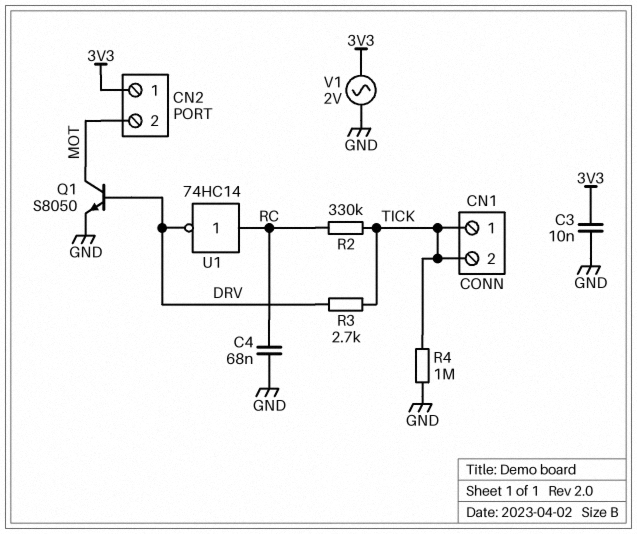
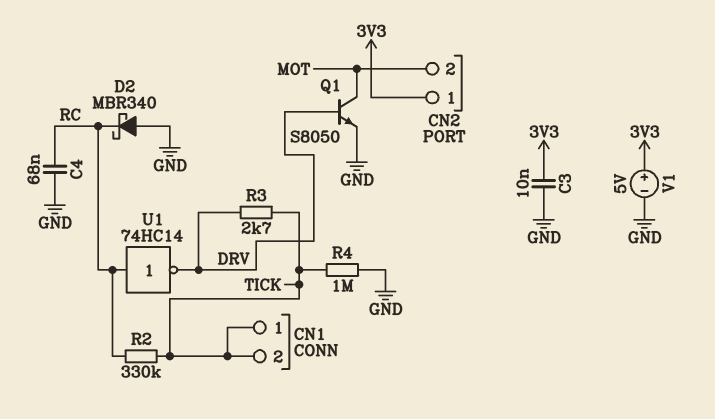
D2: none -> schottky MBR340 (A GND, K RC)
V1: AC 2V (3V3, GND) -> 5V (plus 3V3, minus GND)

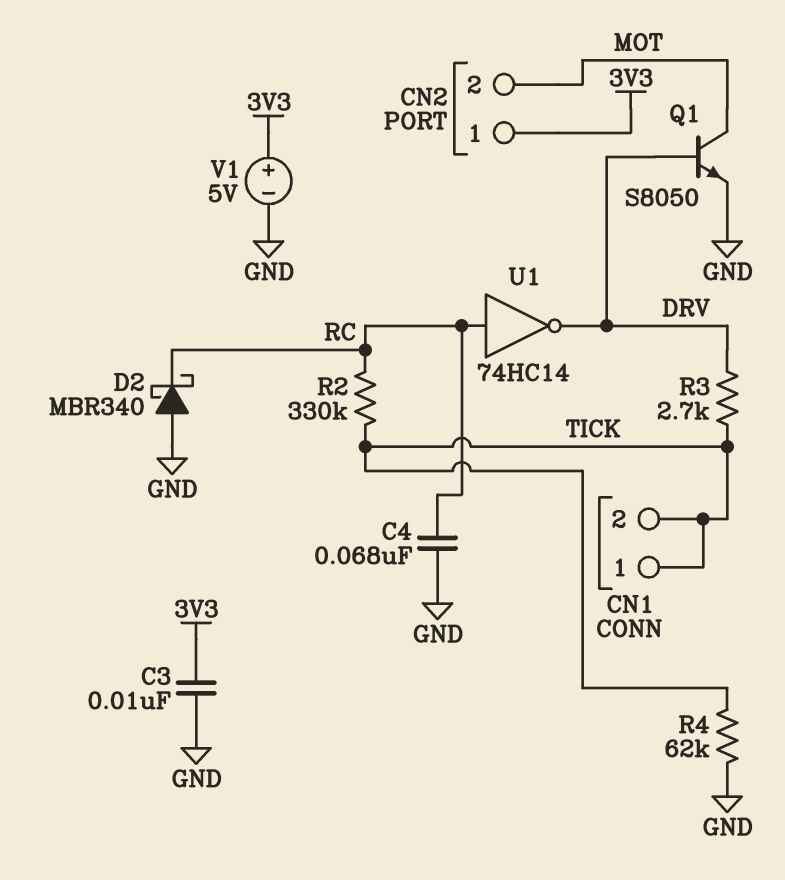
R4: 1M (GND, TICK) -> 62k (GND, TICK)

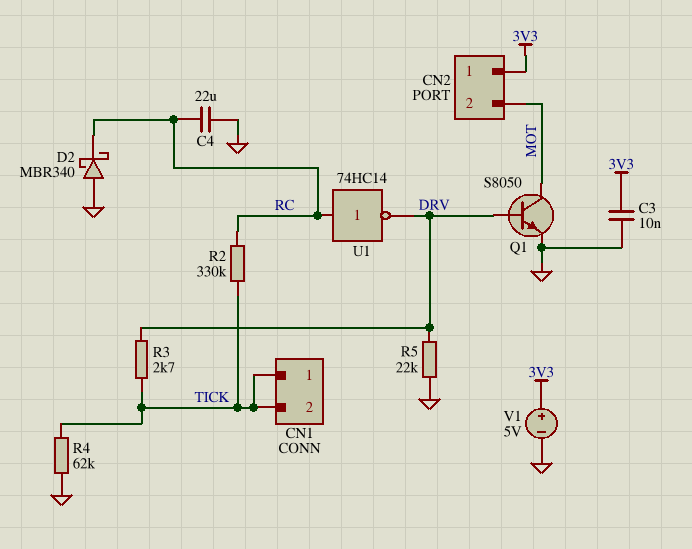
C4: 68nF (GND, RC) -> 22uF (GND, RC)
R5: none -> 22k (DRV, GND)

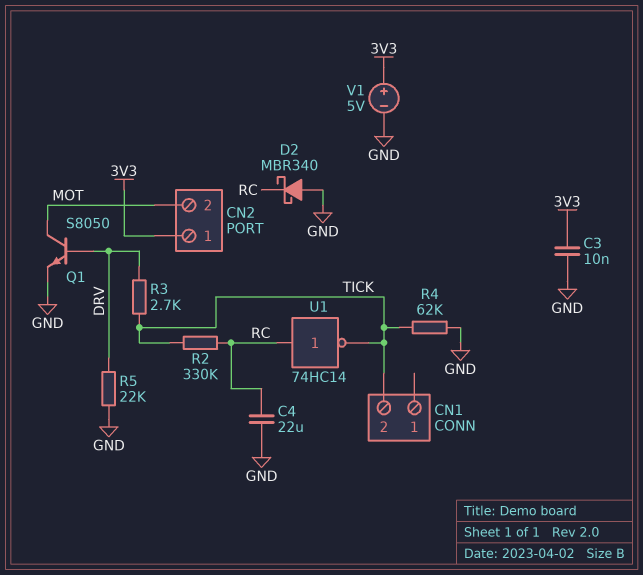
CN1 pin 1: TICK -> none
U1: NOT 74HC14 (in RC, out DRV) -> NOT 74HC14 (in RC, out TICK)

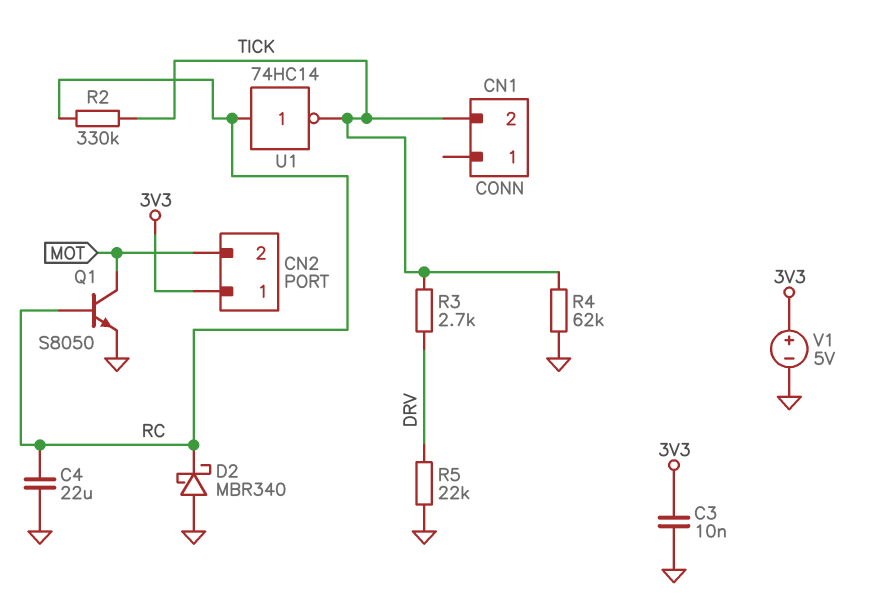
Q1: NPN S8050 (B DRV, C MOT, E GND) -> NPN S8050 (B RC, C MOT, E GND)

